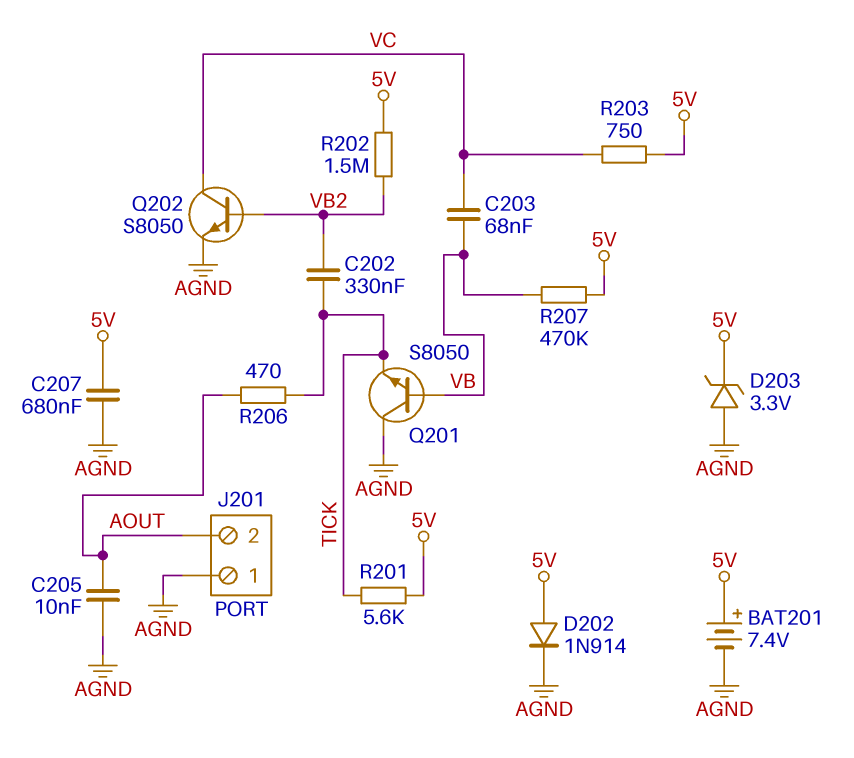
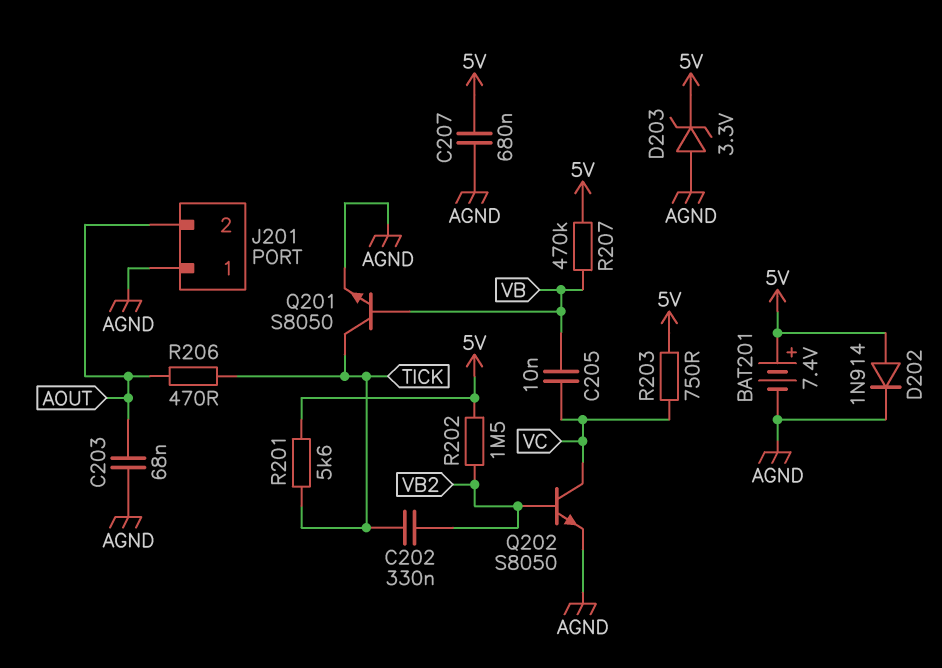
C203: 68nF (VB, VC) -> 68nF (AGND, AOUT)
C205: 10nF (AGND, AOUT) -> 10nF (VB, VC)
Q201: NPN S8050 (B VB, C AGND, E TICK) -> NPN S8050 (B VB, C TICK, E AGND)

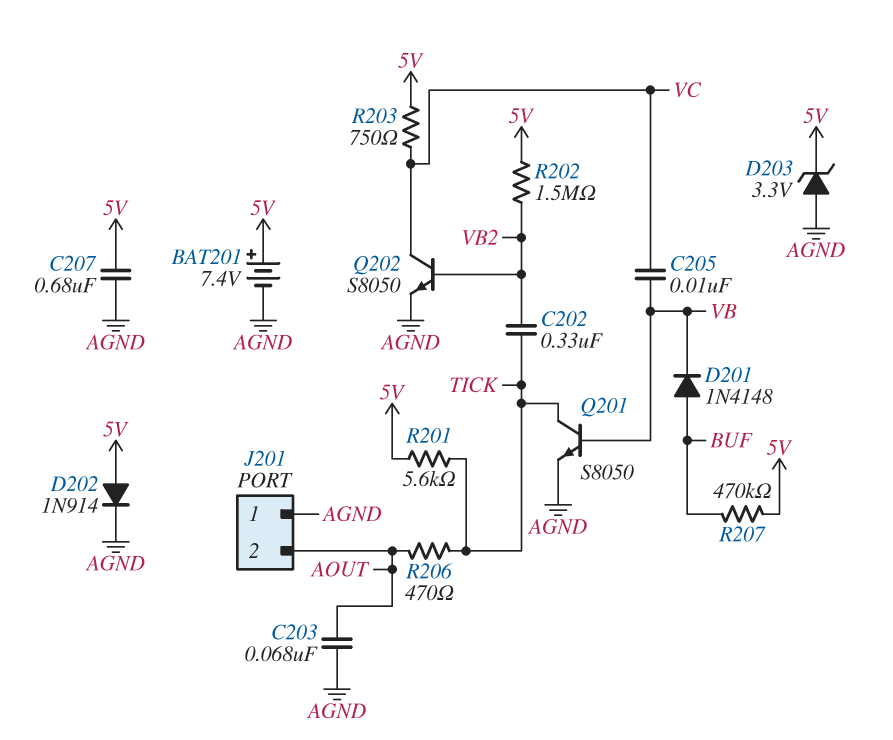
D201: none -> diode 1N4148 (A BUF, K VB)
R207: 470k (5V, VB) -> 470k (5V, BUF)

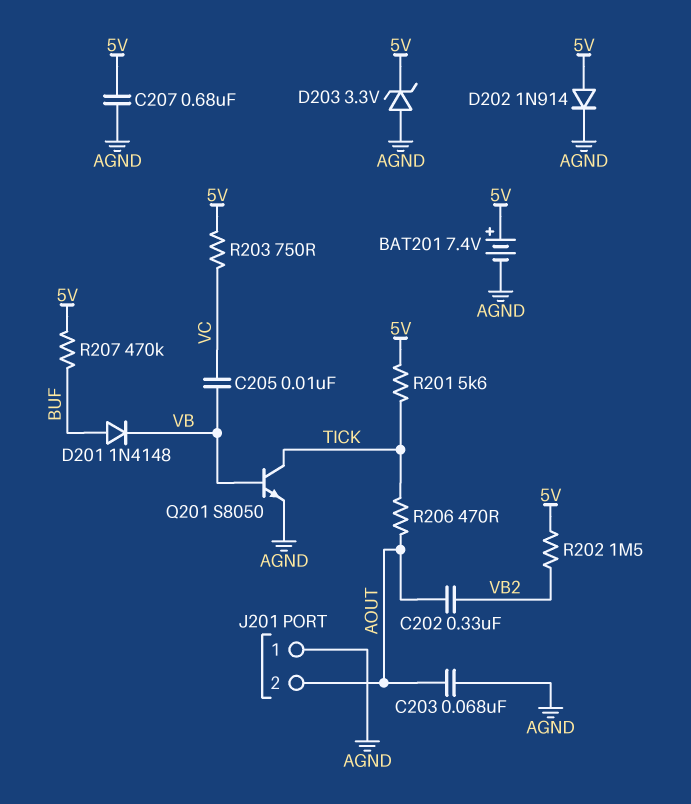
C202: 330nF (TICK, VB2) -> 330nF (AOUT, VB2)
Q202: NPN S8050 (B VB2, C VC, E AGND) -> none

